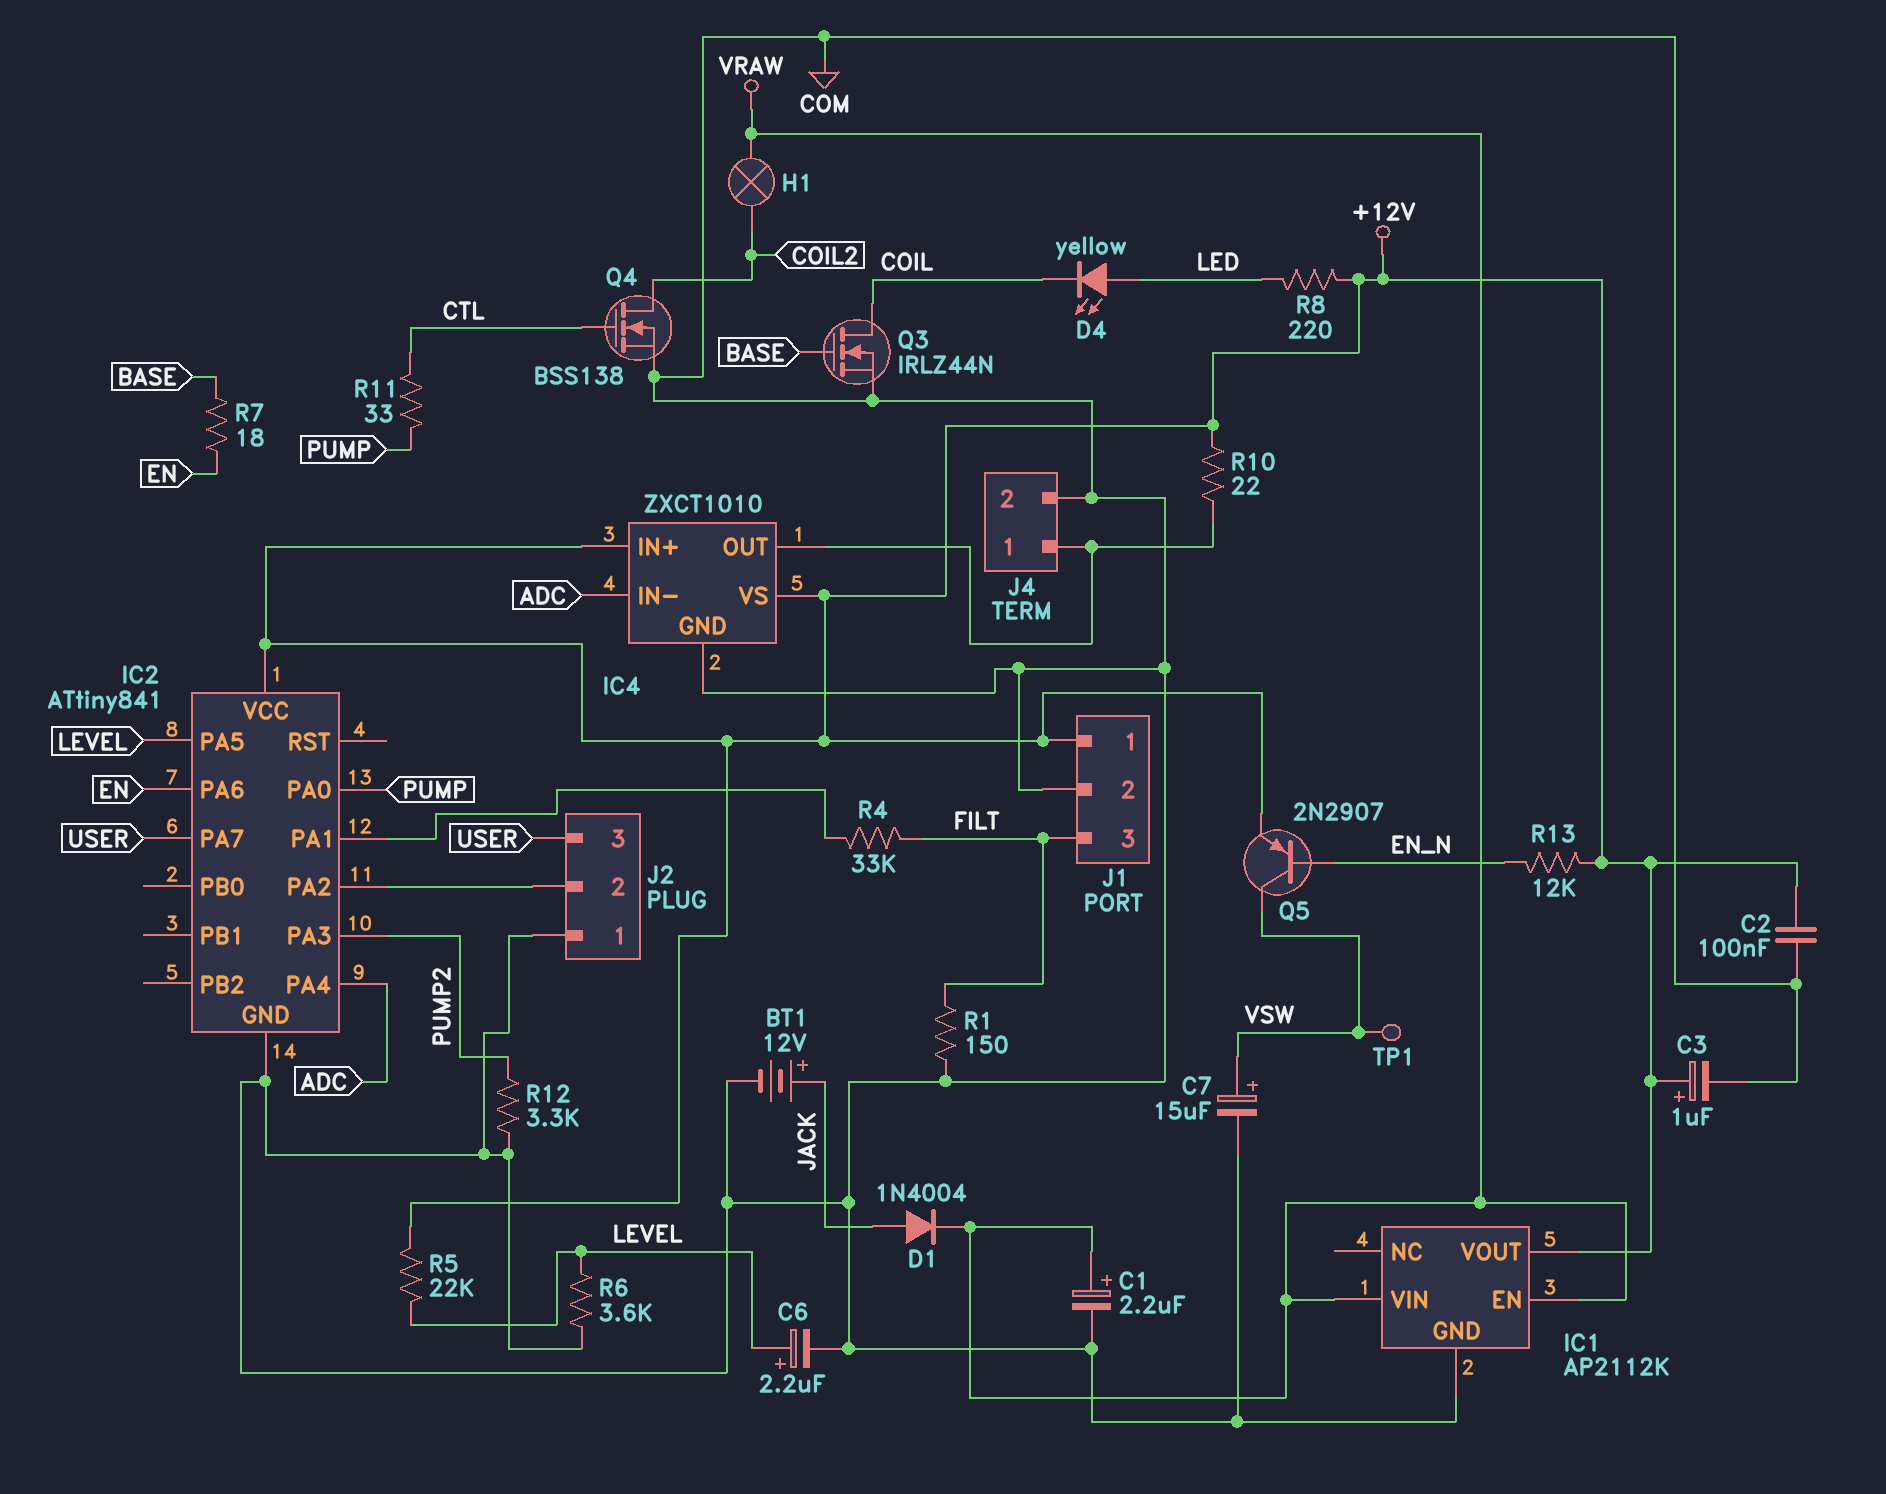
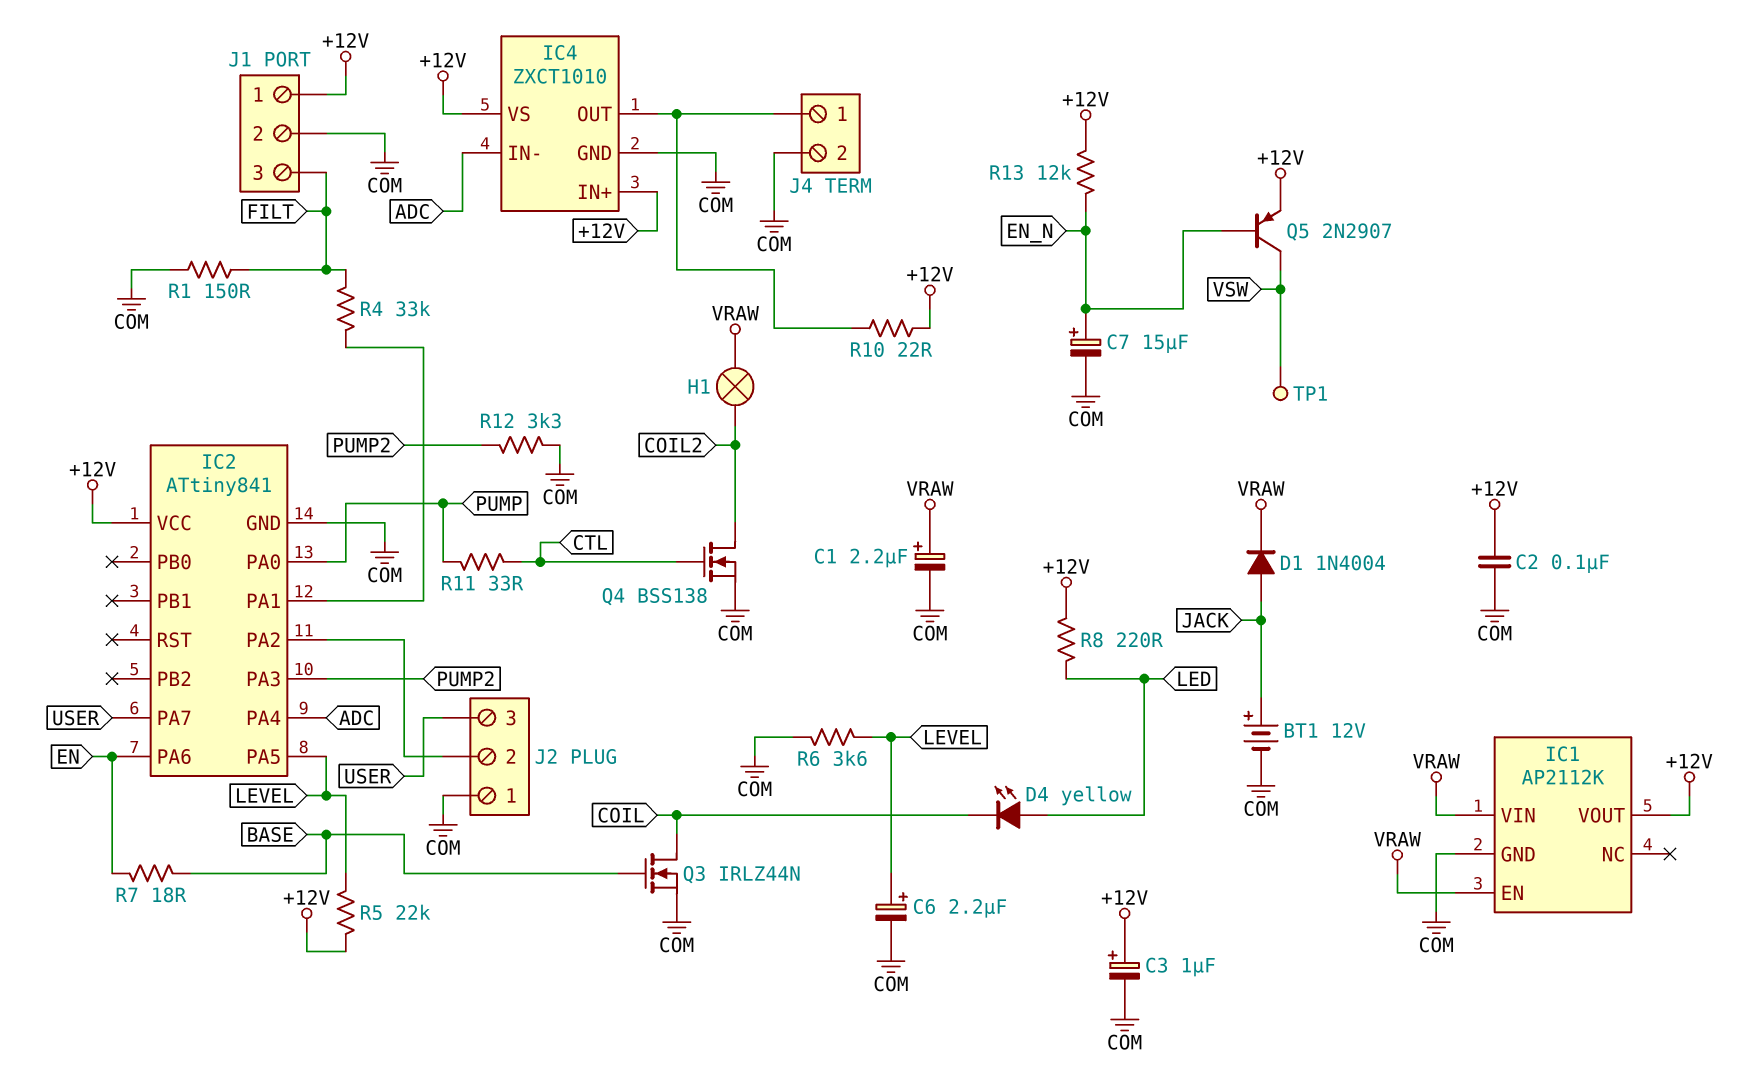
C7: 15uF (plus VSW, minus COM) -> 15uF (plus EN_N, minus COM)

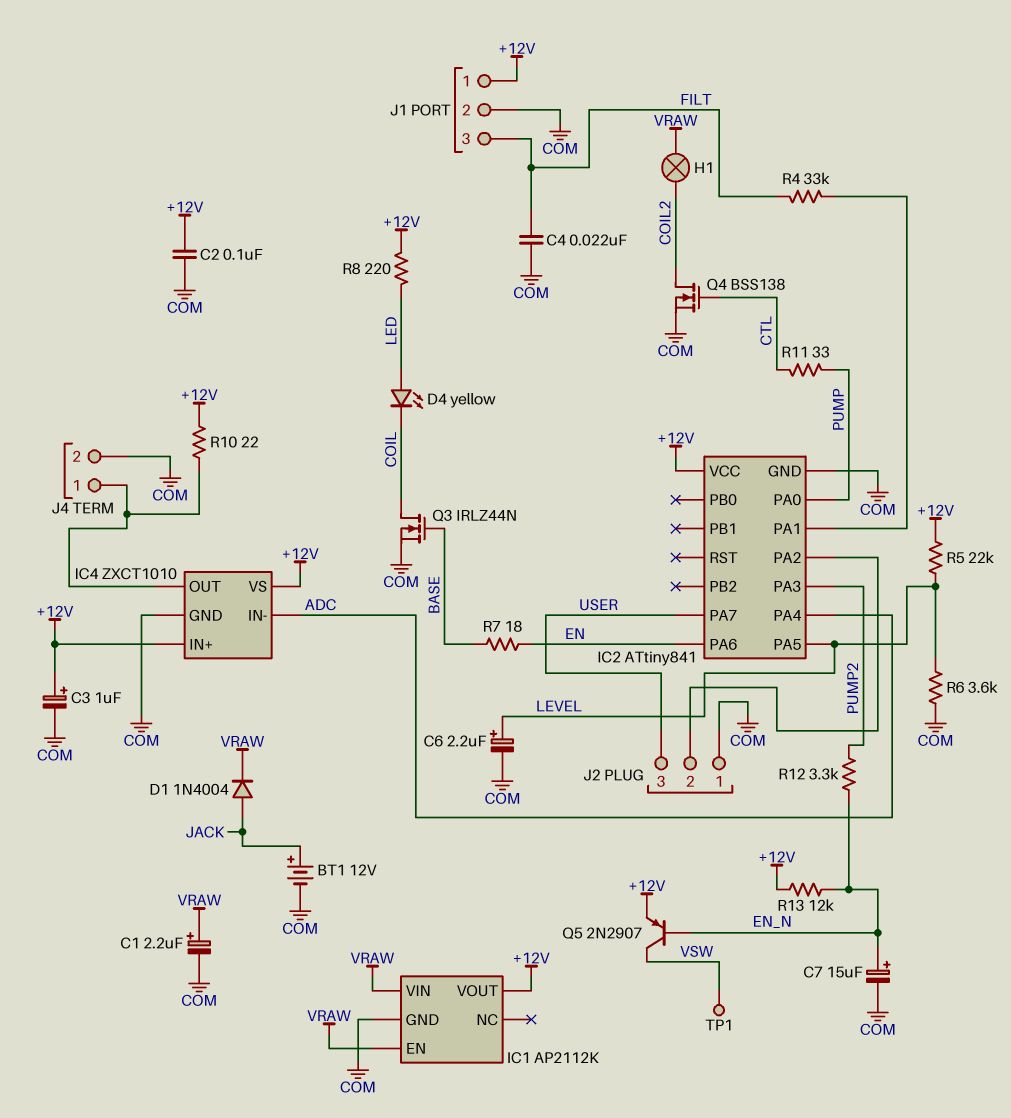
C4: none -> 22nF (COM, FILT)
R1: 150 (COM, FILT) -> none
R12: 3.3k (COM, PUMP2) -> 3.3k (EN_N, PUMP2)

